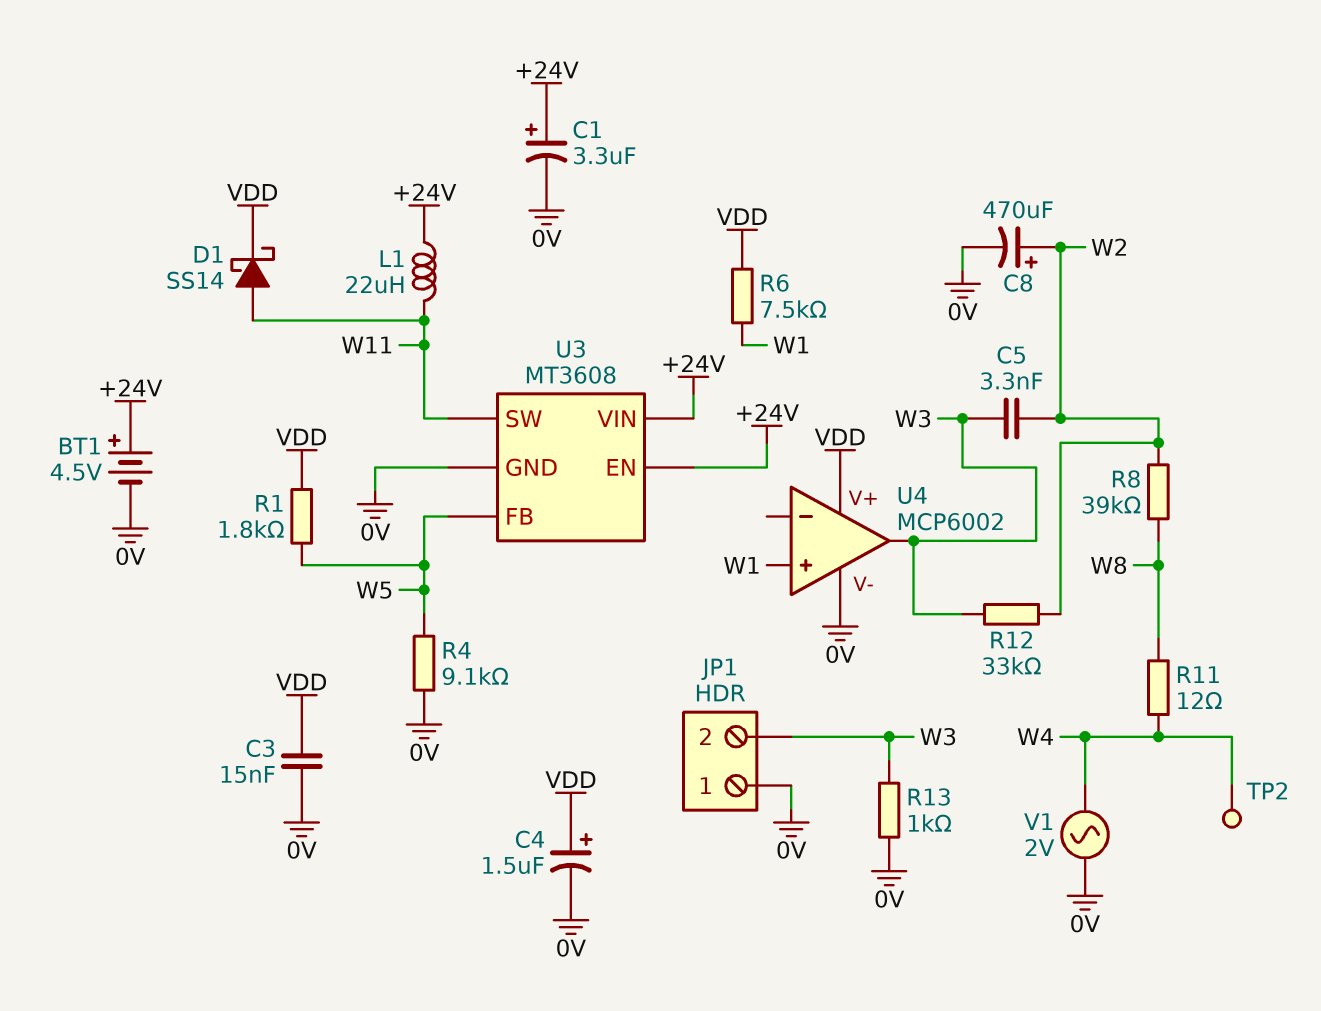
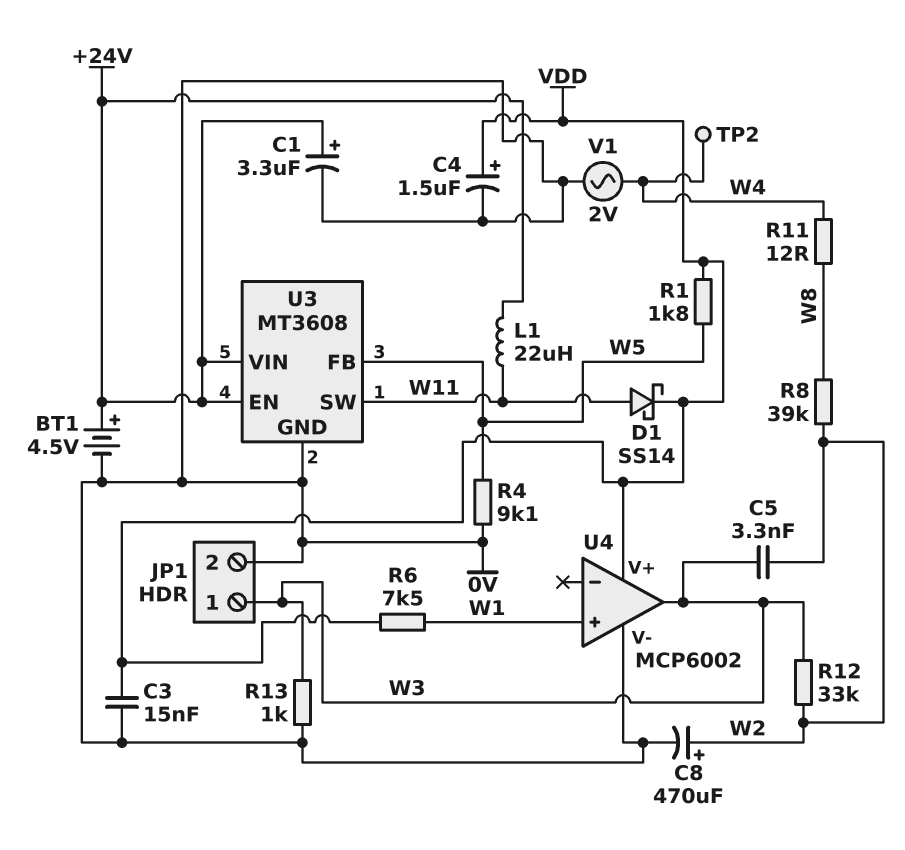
JP1 pin 1: 0V -> W3
JP1 pin 2: W3 -> 0V

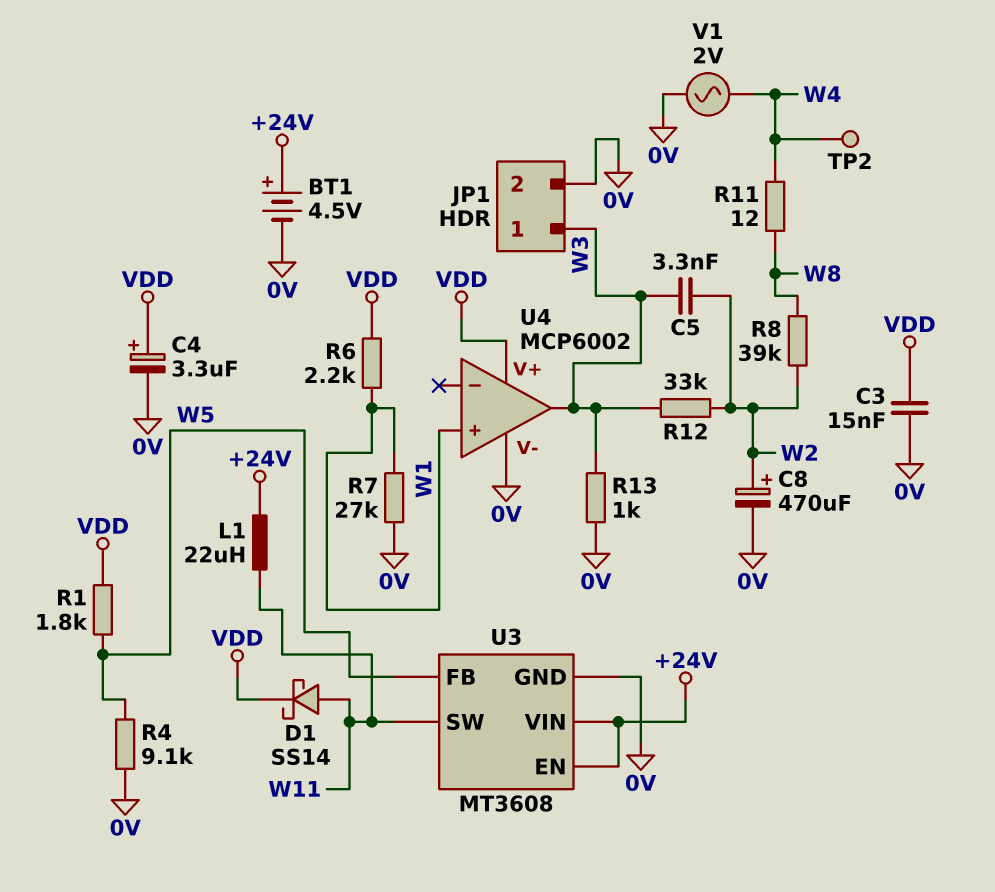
C1: 3.3uF (plus +24V, minus 0V) -> none
C4: 1.5uF (plus VDD, minus 0V) -> 3.3uF (plus VDD, minus 0V)
R6: 7.5k (VDD, W1) -> 2.2k (VDD, W1)
R7: none -> 27k (0V, W1)

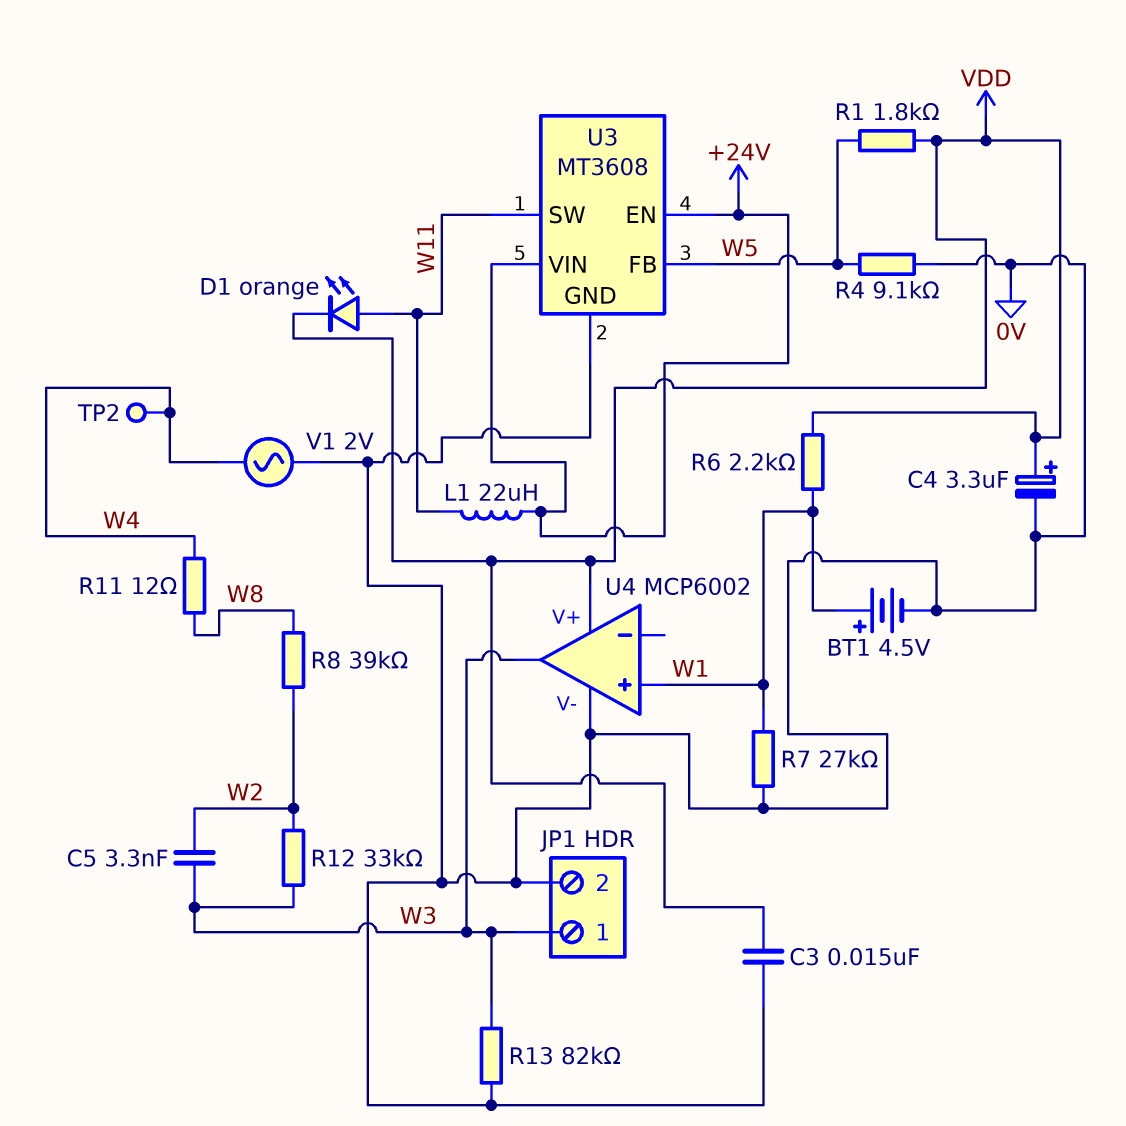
BT1: 4.5V (plus +24V, minus 0V) -> 4.5V (plus W1, minus 0V)
C8: 470uF (plus W2, minus 0V) -> none
D1: schottky SS14 (A W11, K VDD) -> LED orange (A W11, K VDD)
R13: 1k (0V, W3) -> 82k (0V, W3)

